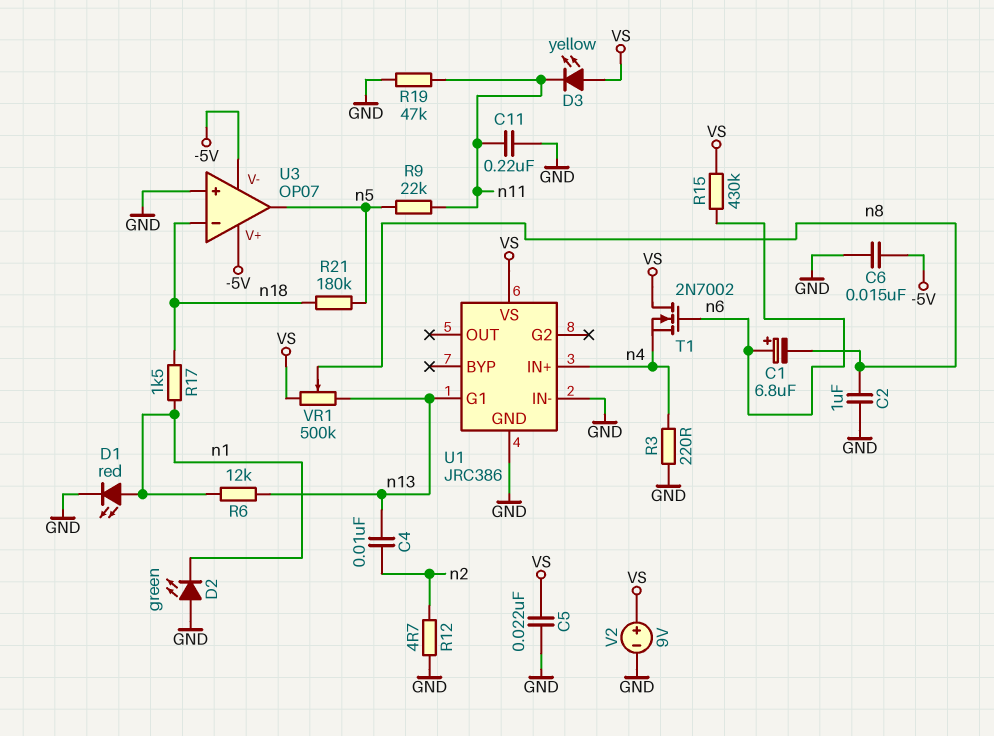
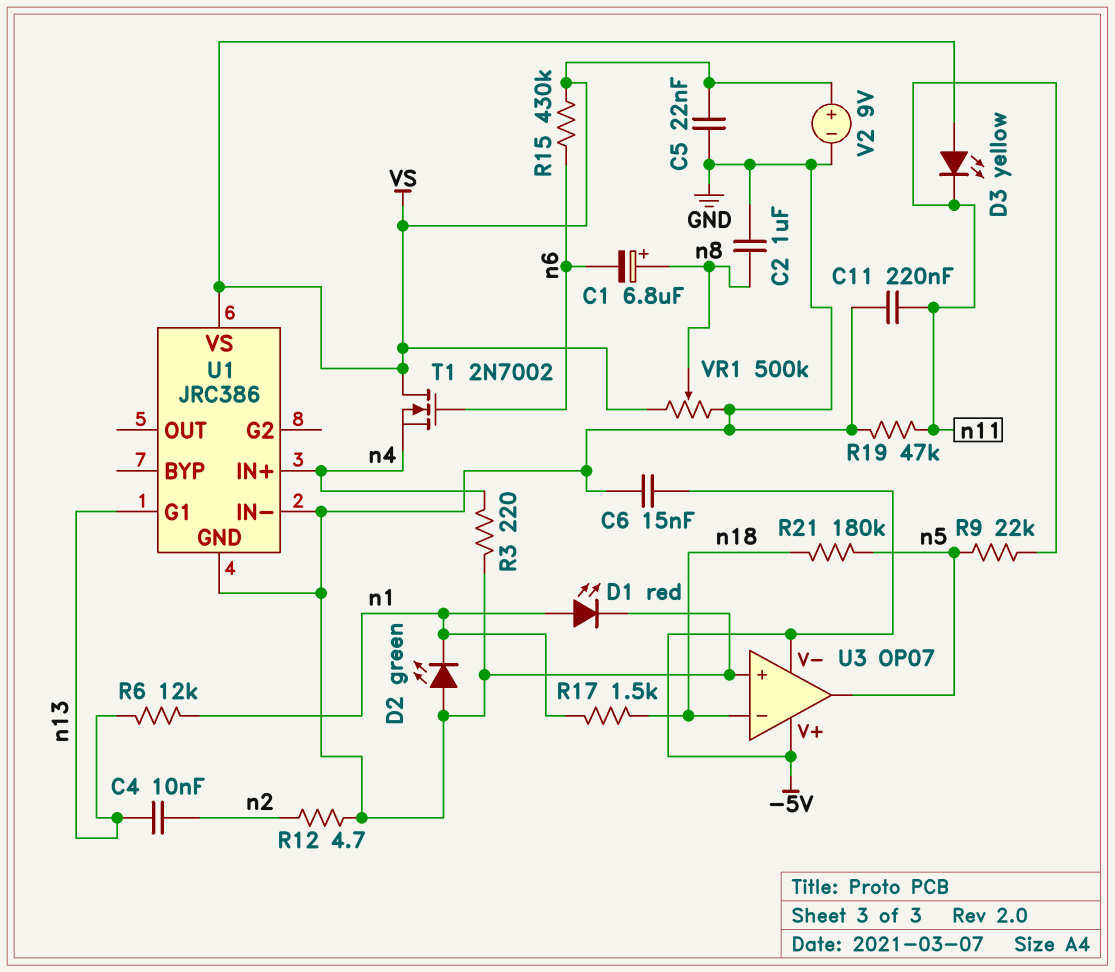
C1: 6.8uF (plus n6, minus n8) -> 6.8uF (plus n8, minus n6)
VR1: 500k (VS, n13, wiper n8) -> 500k (GND, VS, wiper n8)

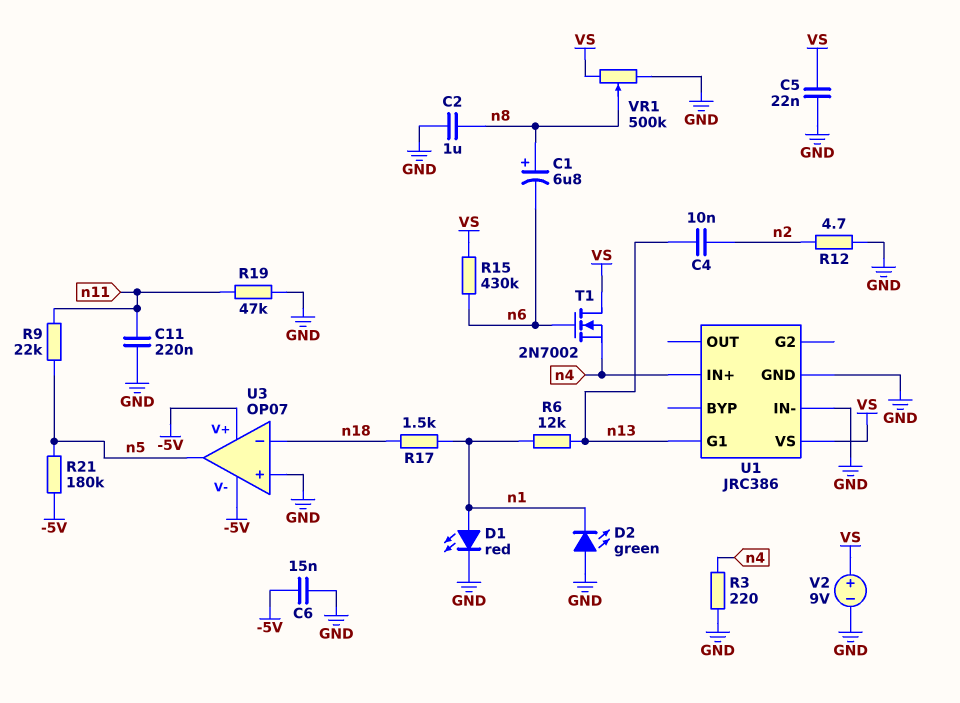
D3: LED yellow (A VS, K n11) -> none
R21: 180k (n5, n18) -> 180k (-5V, n5)

